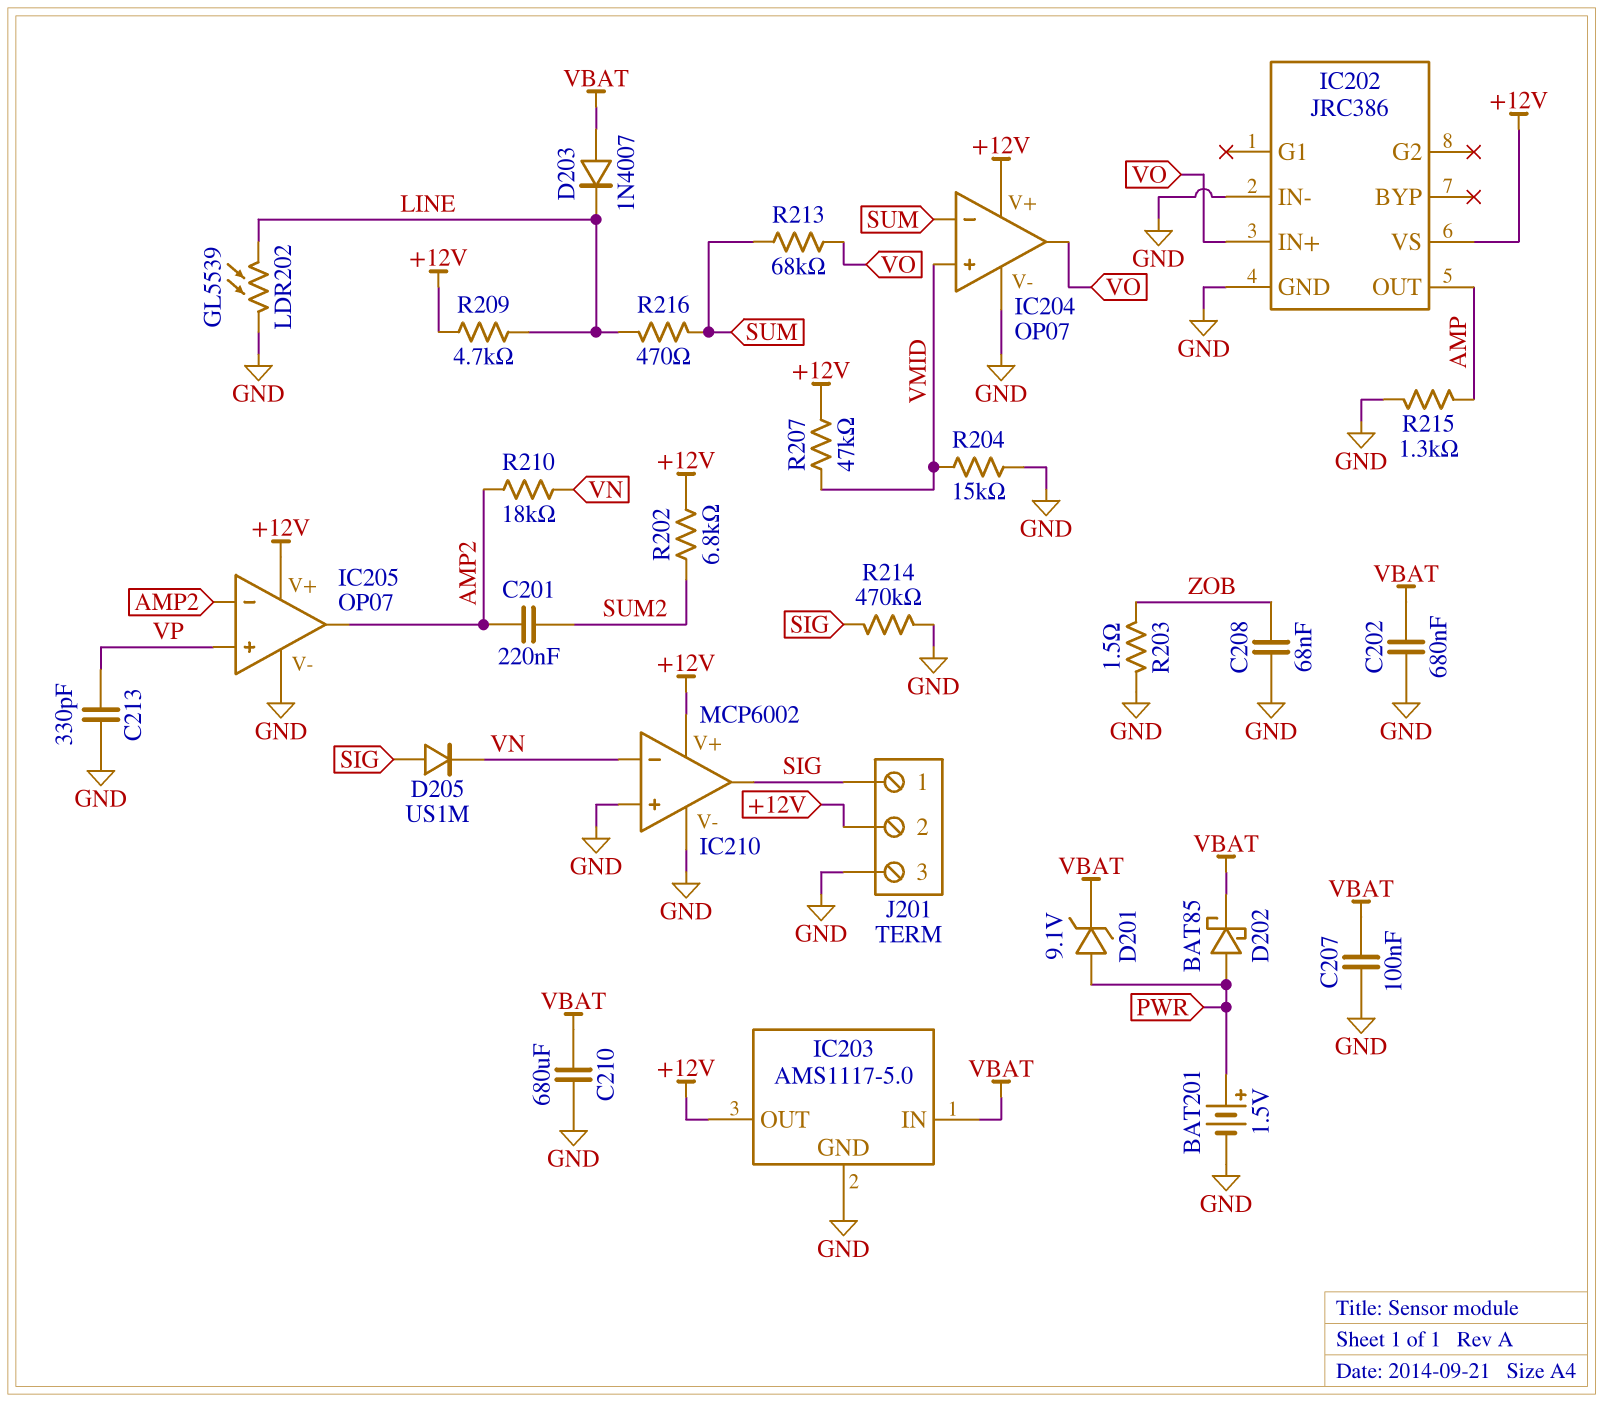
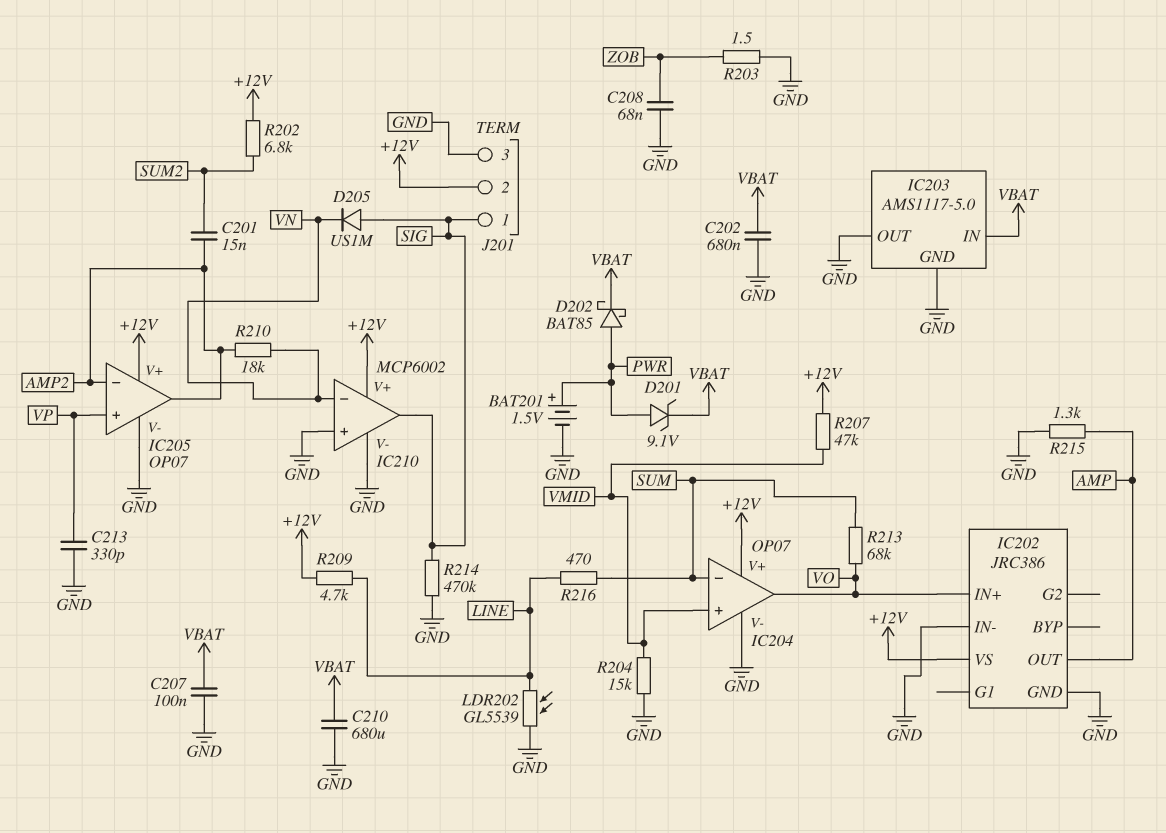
C201: 220nF (AMP2, SUM2) -> 15nF (AMP2, SUM2)
D203: diode 1N4007 (A VBAT, K LINE) -> none
IC203 pin OUT: +12V -> GND

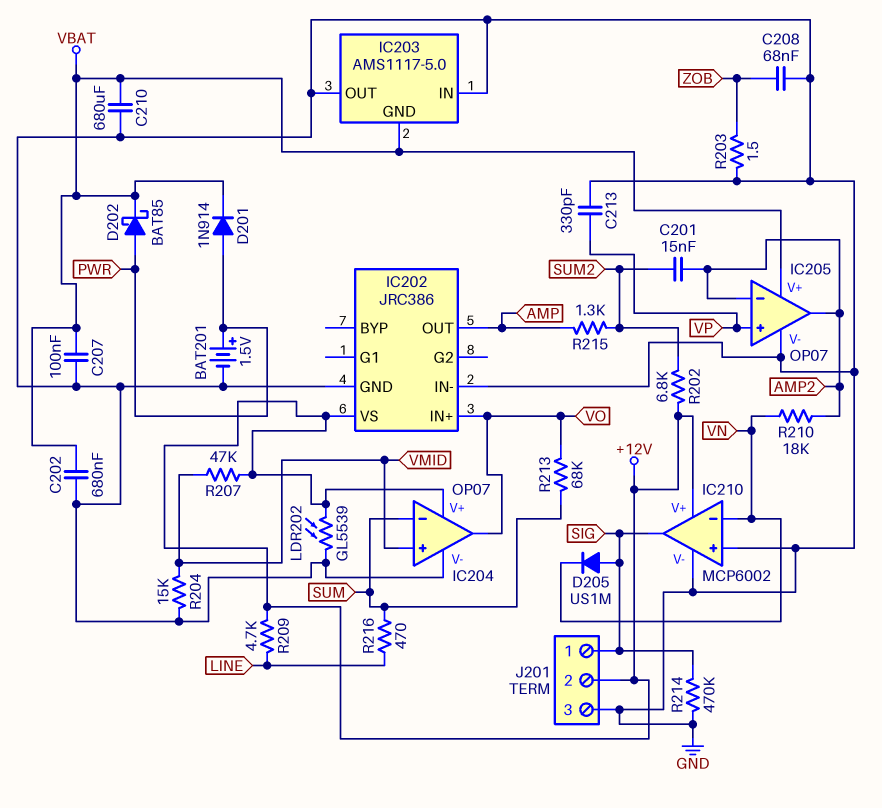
D201: zener 9.1V (A PWR, K VBAT) -> diode 1N914 (A PWR, K VBAT)
IC203 pin GND: GND -> VBAT
IC203 pin IN: VBAT -> GND
IC205 pin V+: +12V -> VBAT
LDR202: GL5539 (GND, LINE) -> GL5539 (+12V, GND)
R215: 1.3k (AMP, GND) -> 1.3k (AMP, SUM2)

